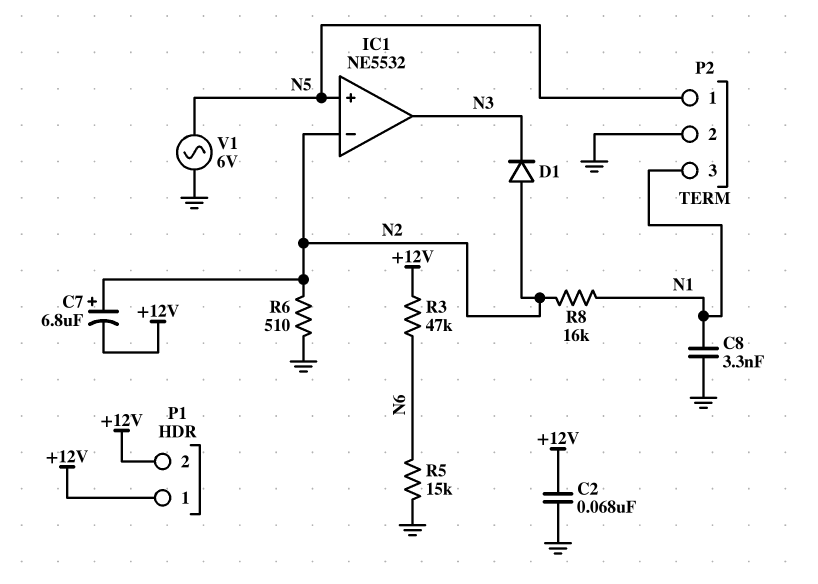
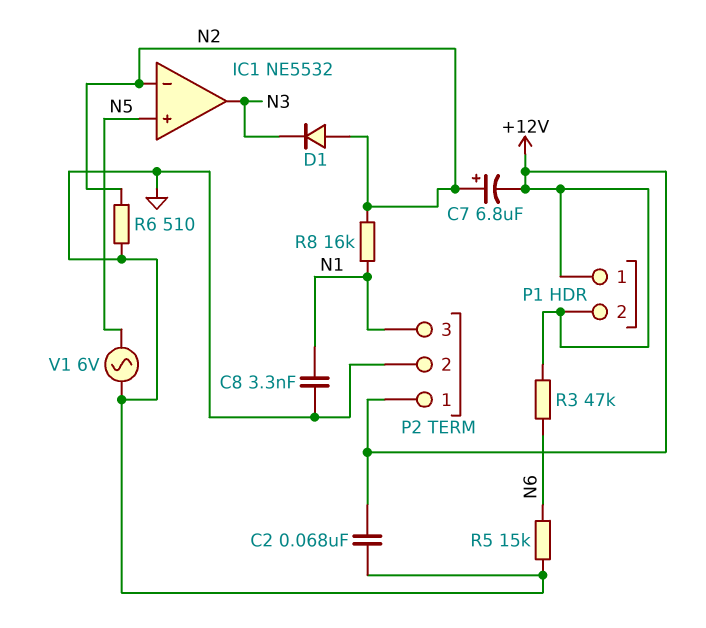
P2 pin 1: N5 -> +12V

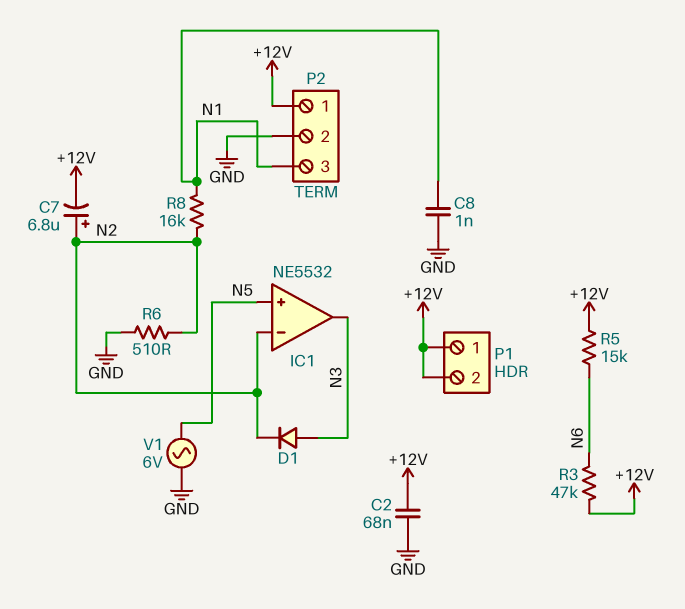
C8: 3.3nF (GND, N1) -> 1nF (GND, N1)
D1: diode (A N2, K N3) -> diode (A N3, K N2)
R5: 15k (GND, N6) -> 15k (+12V, N6)

